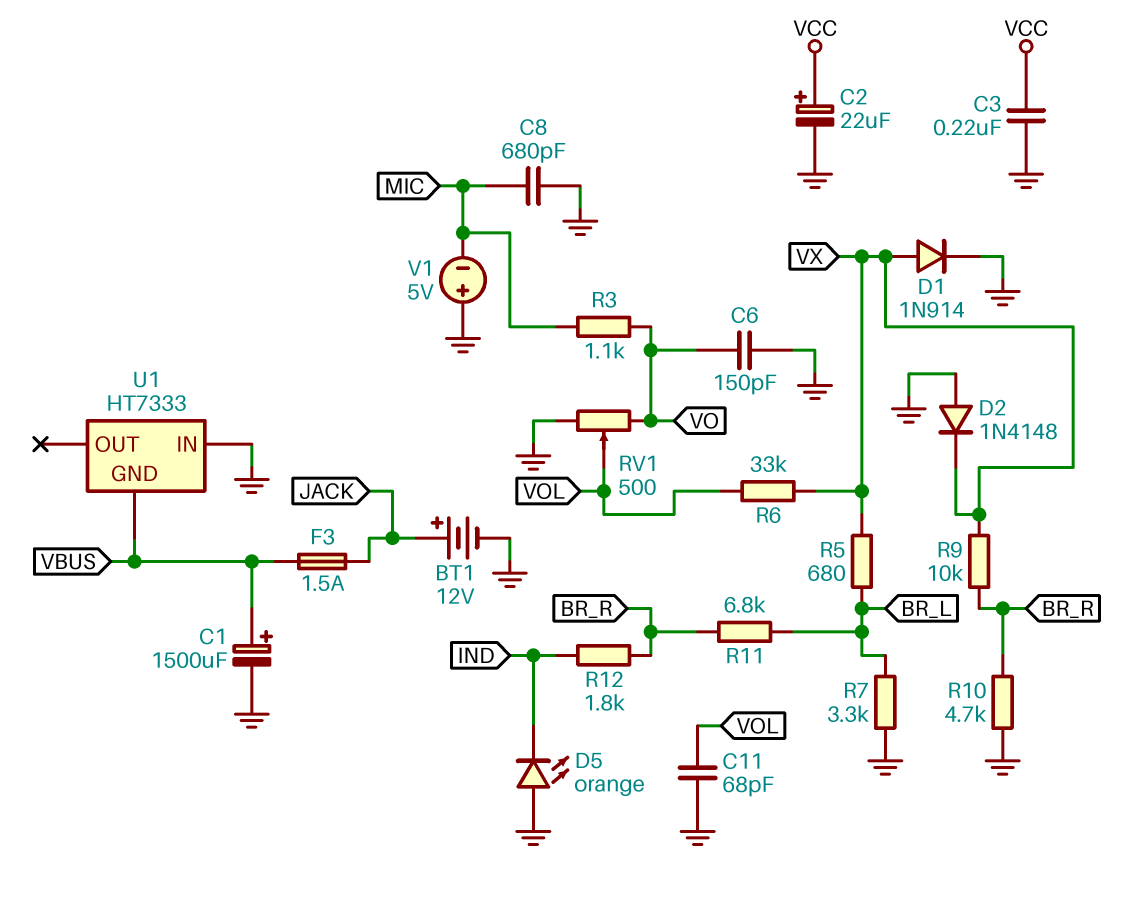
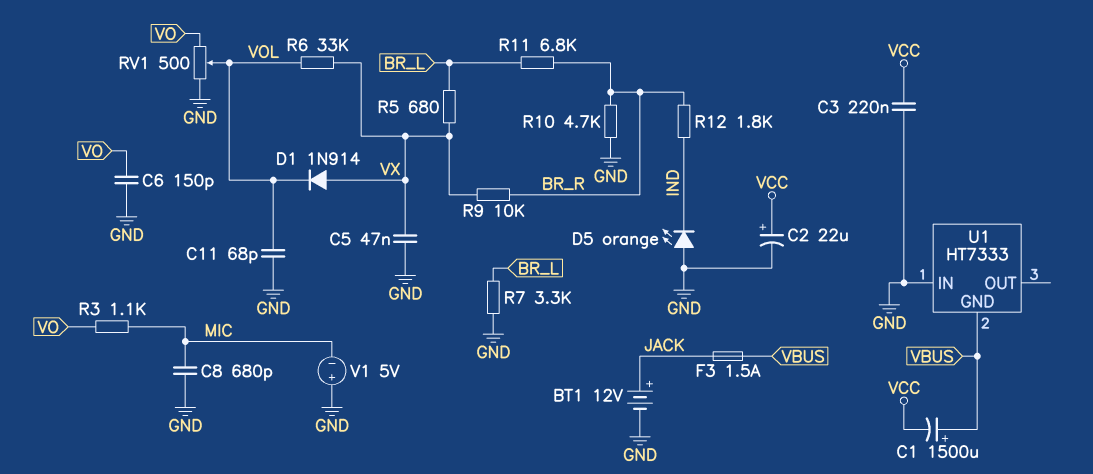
C1: 1500uF (plus VBUS, minus GND) -> 1500uF (plus VBUS, minus VCC)
C5: none -> 47nF (GND, VX)
D1: diode 1N914 (A VX, K GND) -> diode 1N914 (A VX, K VOL)
D2: diode 1N4148 (A GND, K VX) -> none

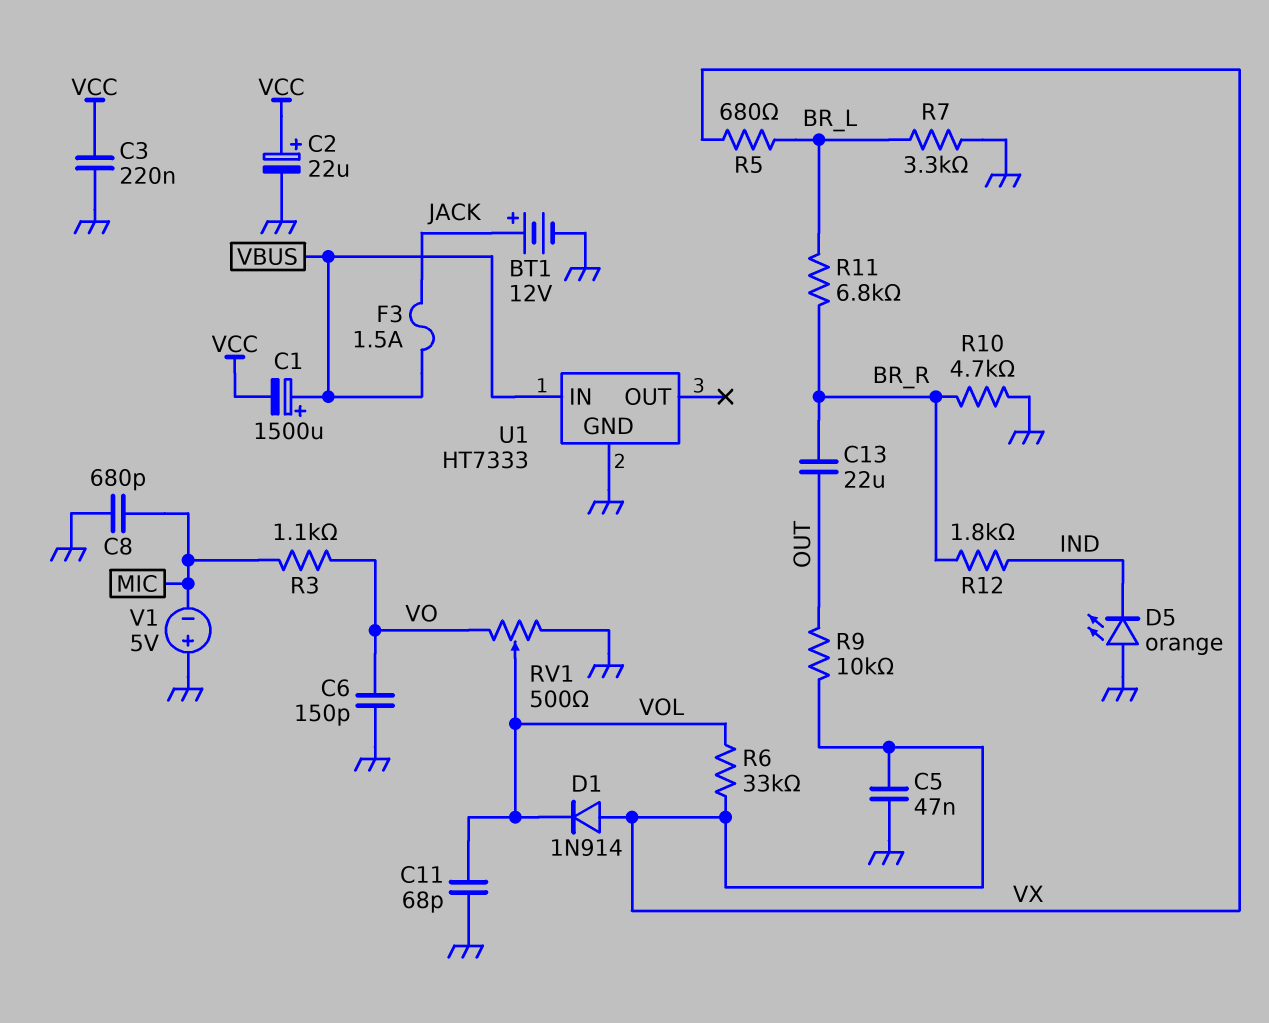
C13: none -> 22uF (BR_R, OUT)
R9: 10k (BR_R, VX) -> 10k (OUT, VX)
U1 pin GND: VBUS -> GND
U1 pin IN: GND -> VBUS

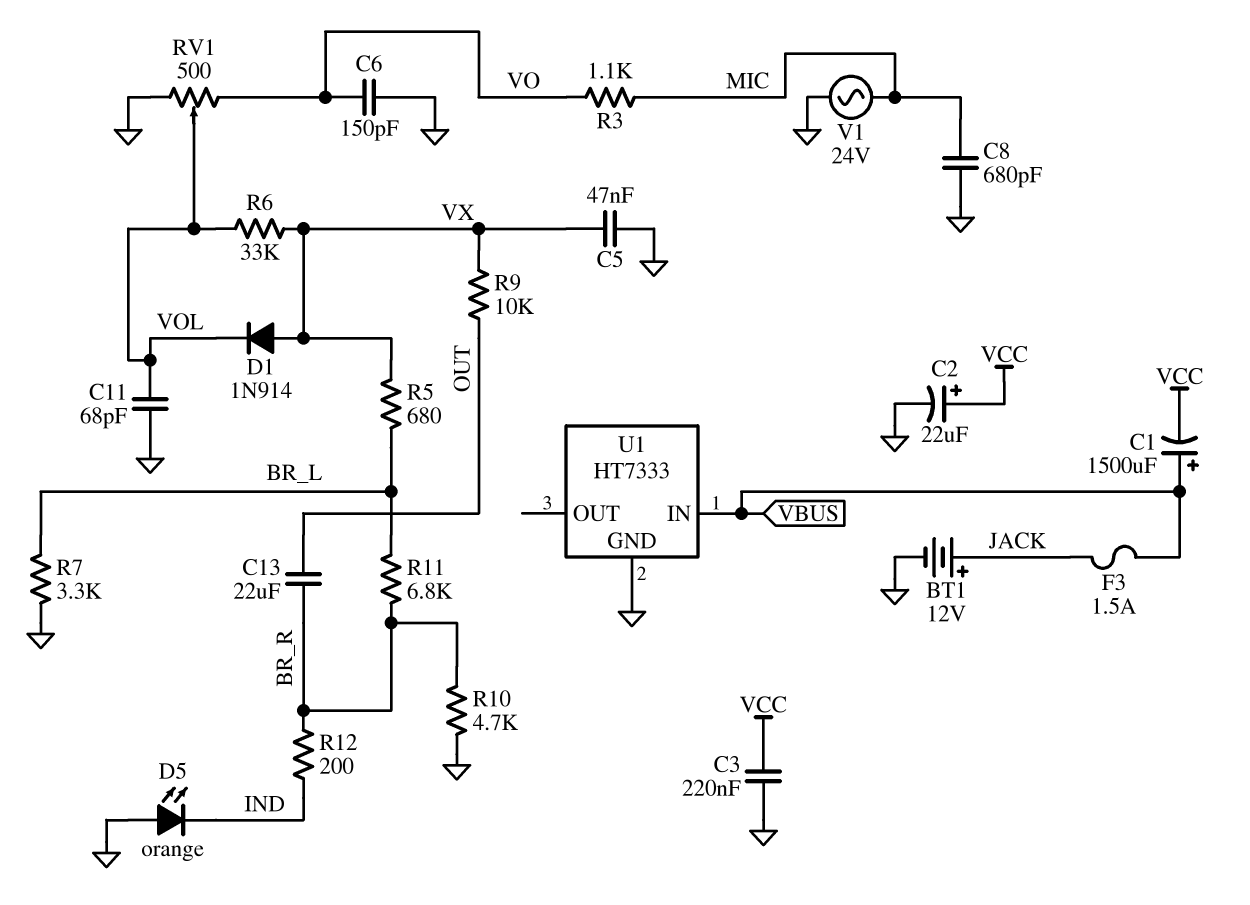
R12: 1.8k (BR_R, IND) -> 200 (BR_R, IND)
V1: 5V (plus GND, minus MIC) -> AC 24V (GND, MIC)

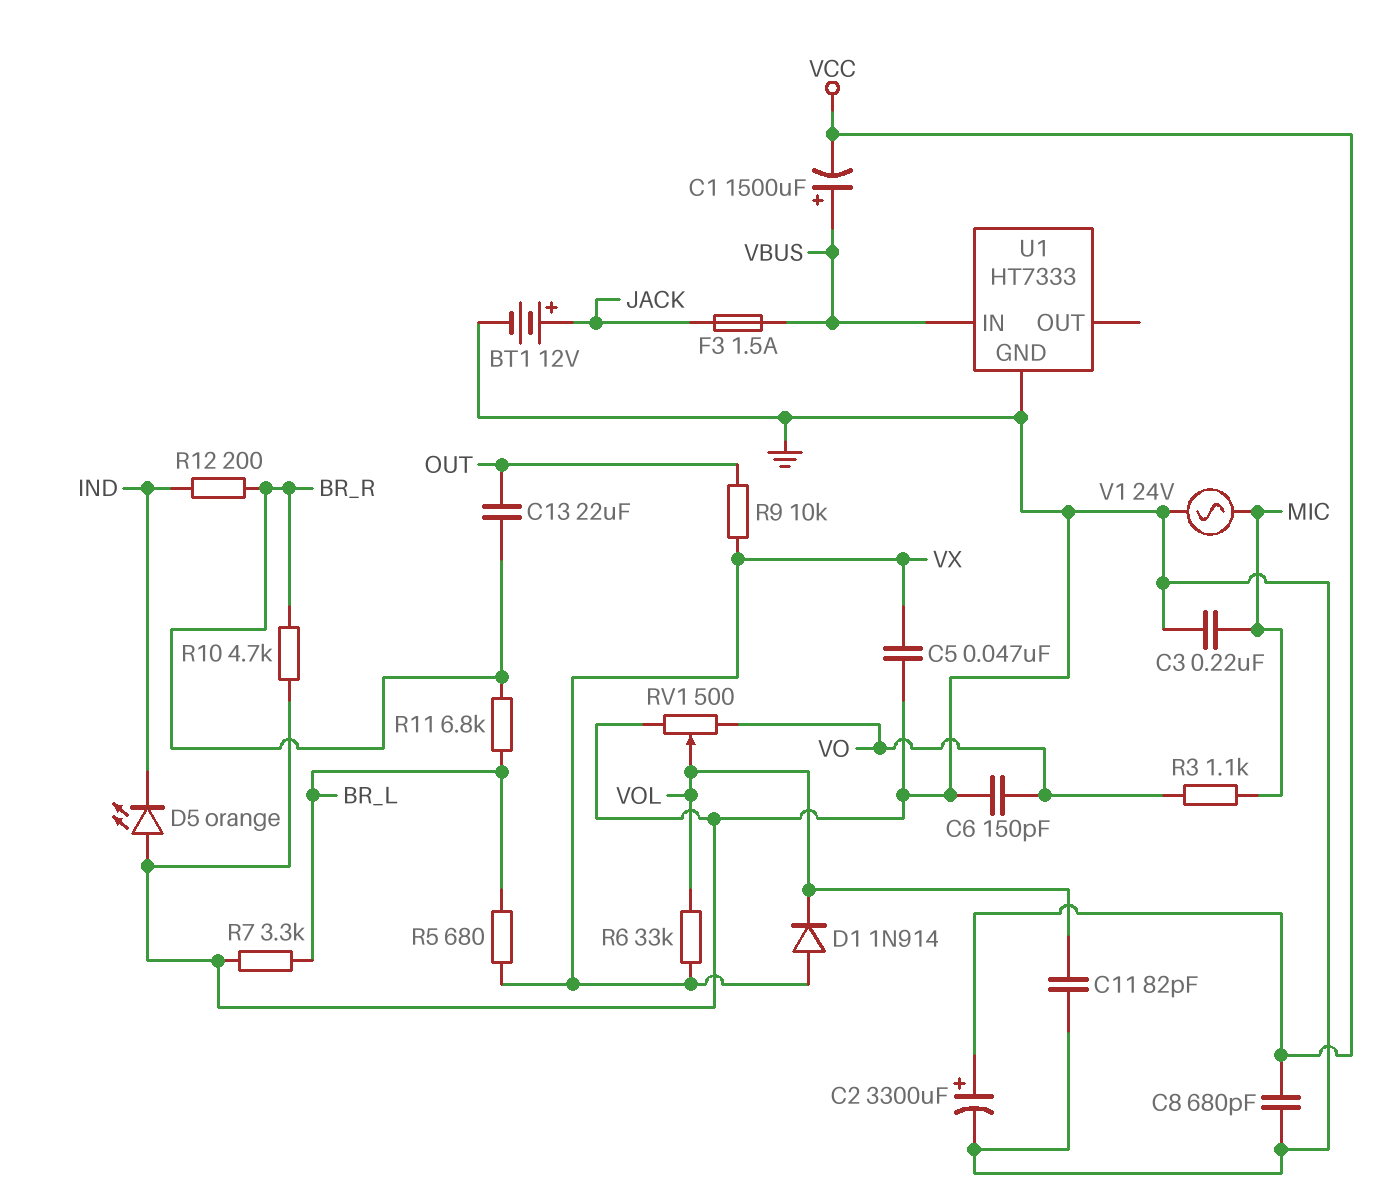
C2: 22uF (plus VCC, minus GND) -> 3300uF (plus VCC, minus GND)
C3: 220nF (GND, VCC) -> 220nF (GND, MIC)
C8: 680pF (GND, MIC) -> 680pF (GND, VCC)
C11: 68pF (GND, VOL) -> 82pF (GND, VOL)

